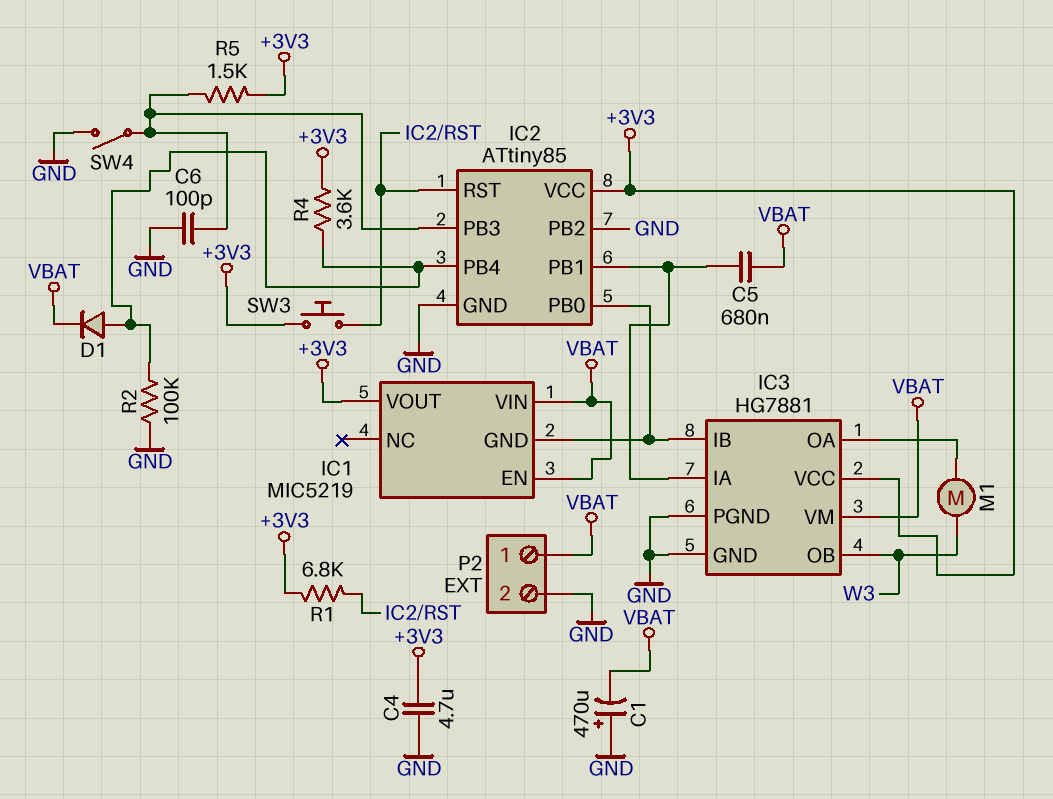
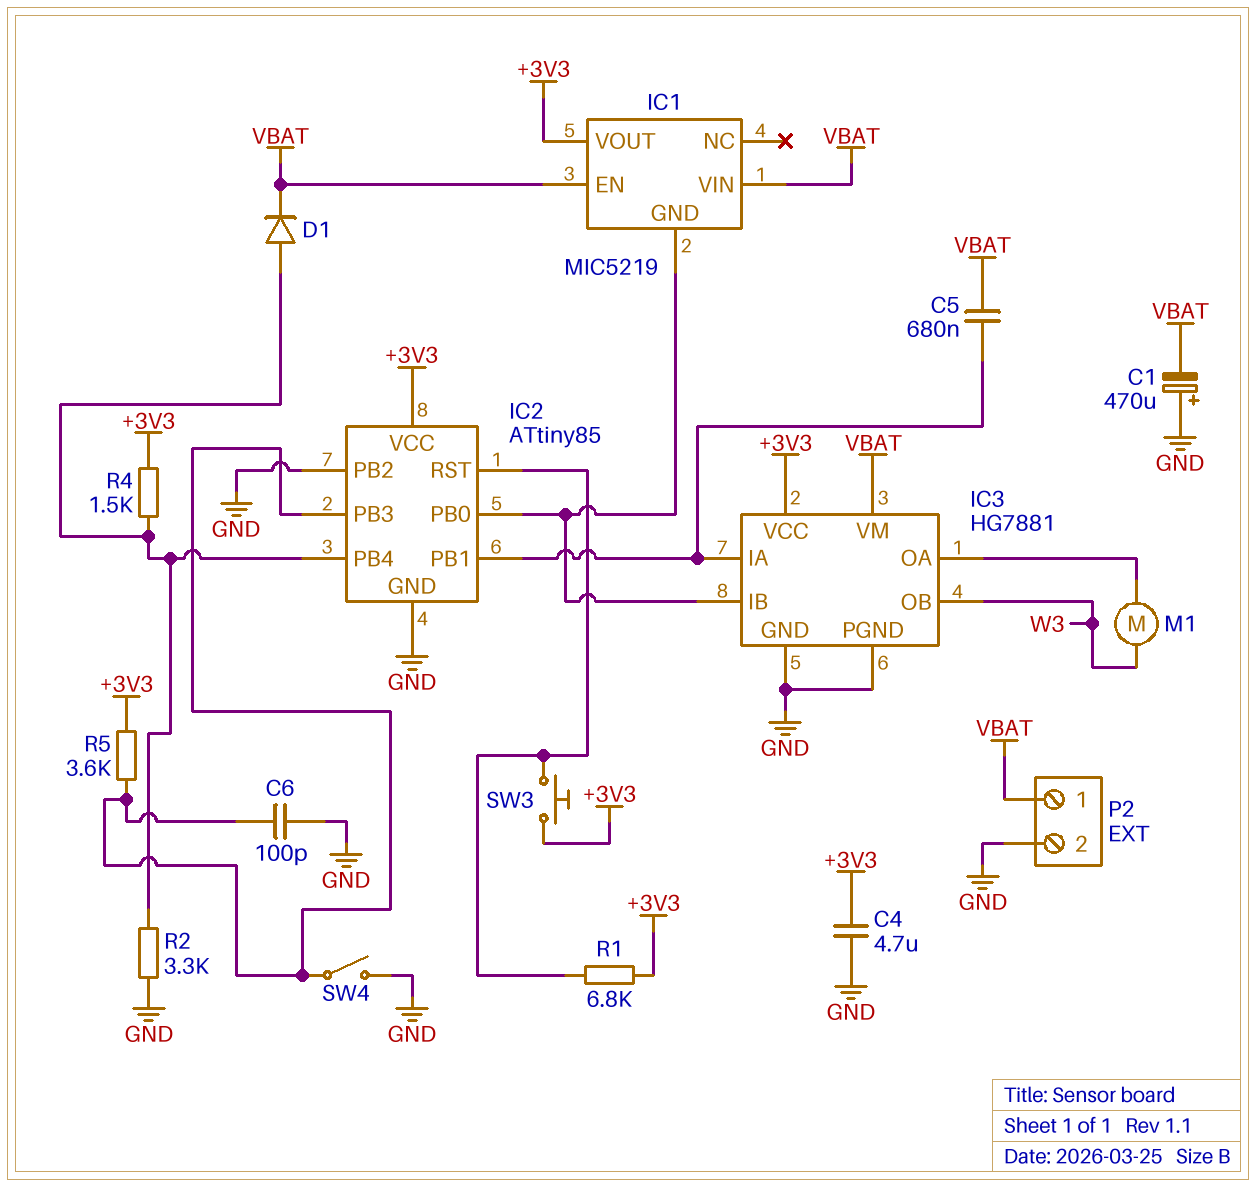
R2: 100k (GND, IC2/PB4) -> 3.3k (GND, IC2/PB4)
R4: 3.6k (+3V3, IC2/PB4) -> 1.5k (+3V3, IC2/PB4)
R5: 1.5k (+3V3, IC2/PB3) -> 3.6k (+3V3, IC2/PB3)

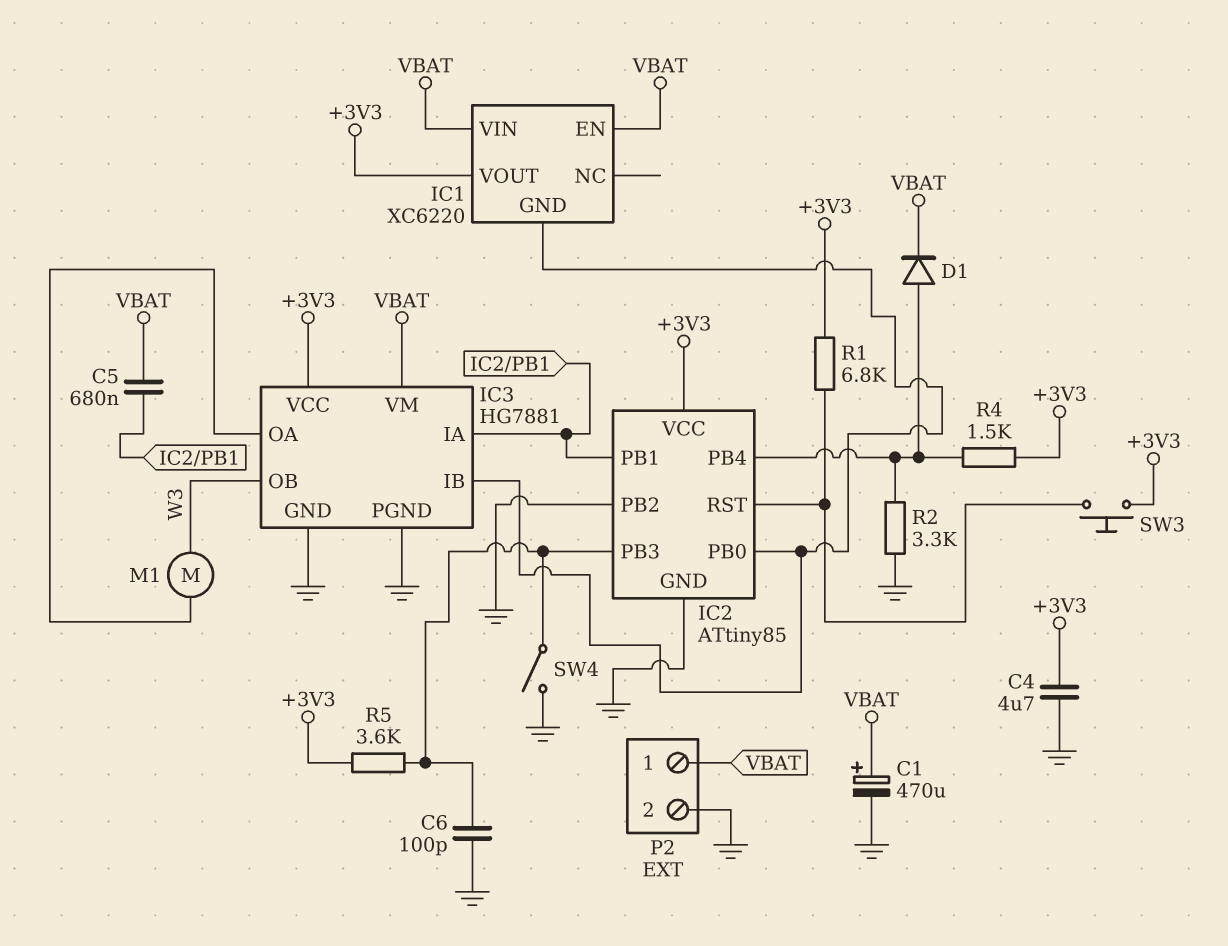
C1: 470uF (plus GND, minus VBAT) -> 470uF (plus VBAT, minus GND)
IC1: MIC5219 -> XC6220

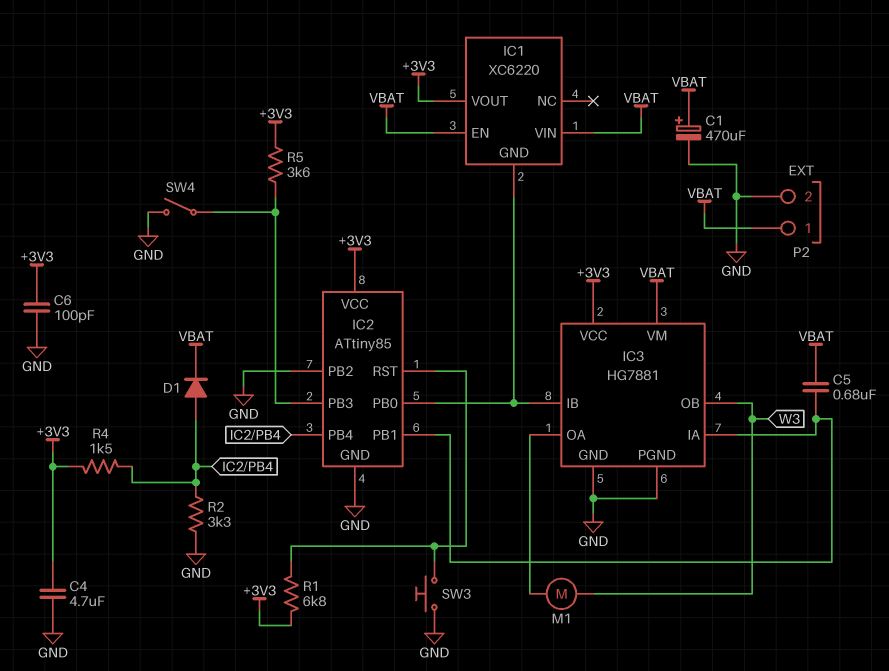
C6: 100pF (GND, IC2/PB3) -> 100pF (+3V3, GND)
SW3: button (+3V3, IC2/RST) -> button (GND, IC2/RST)

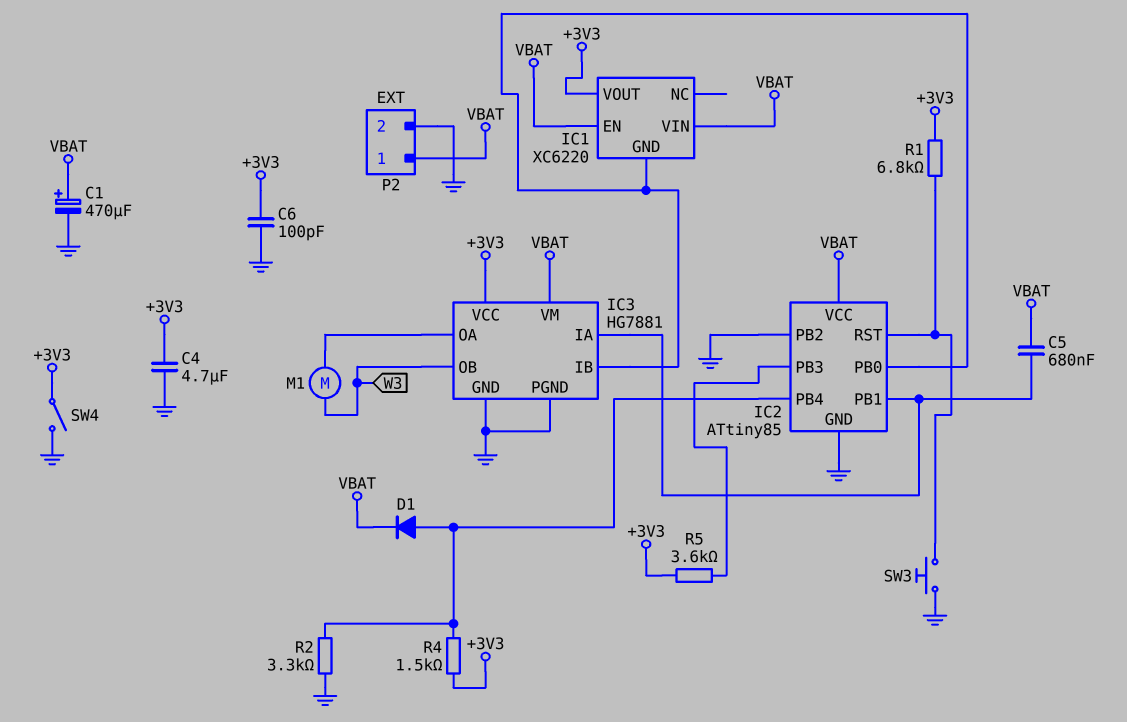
IC2 pin VCC: +3V3 -> VBAT
SW4: switch (GND, IC2/PB3) -> switch (+3V3, GND)

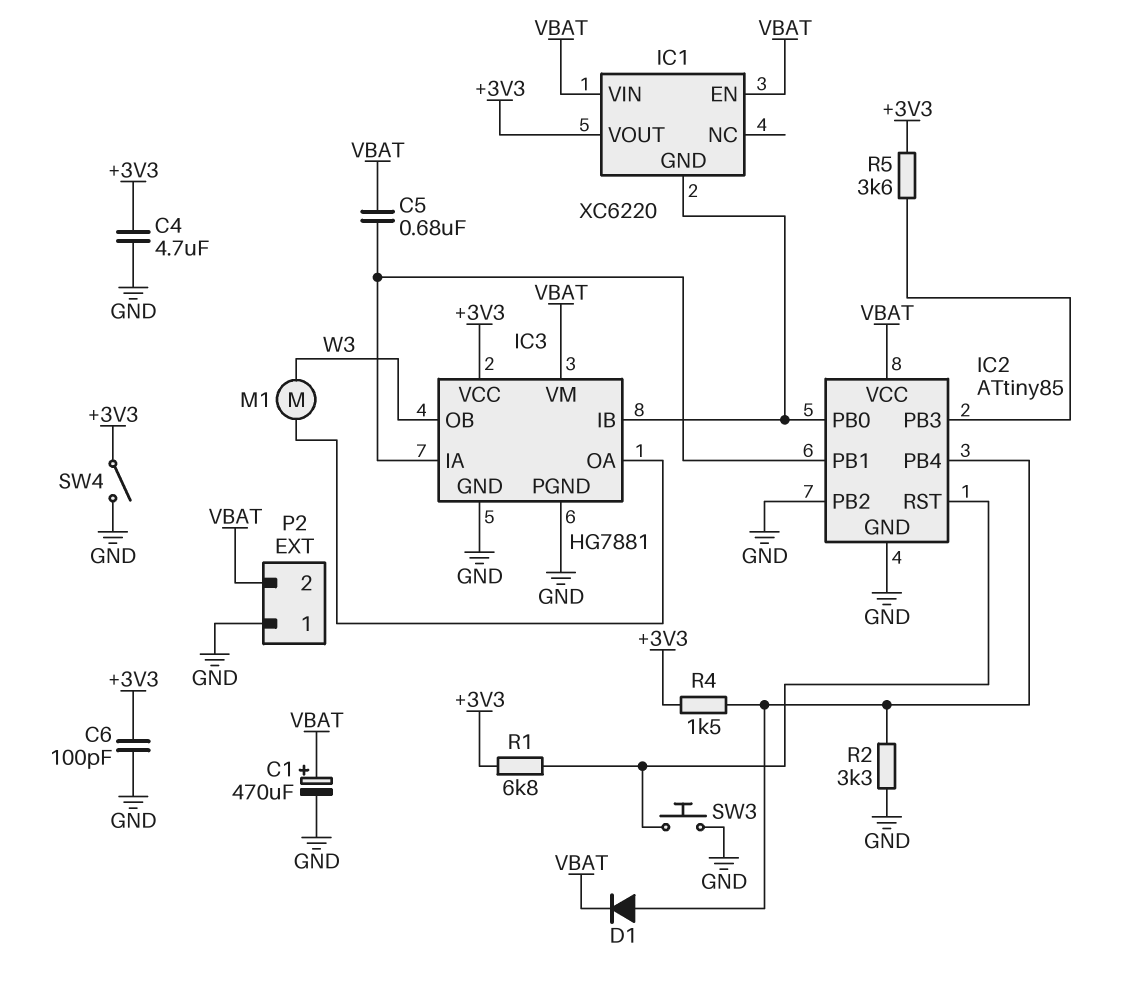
P2 pin 1: VBAT -> GND
P2 pin 2: GND -> VBAT

